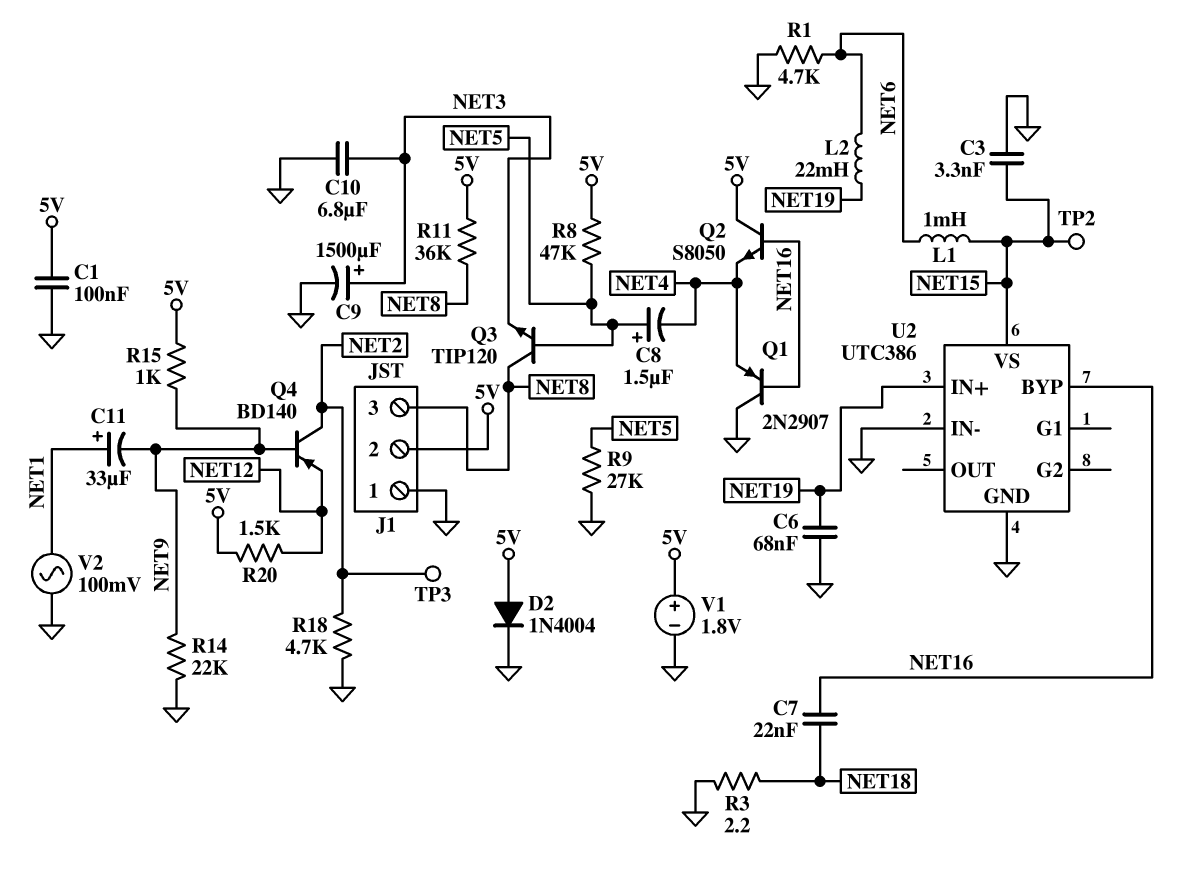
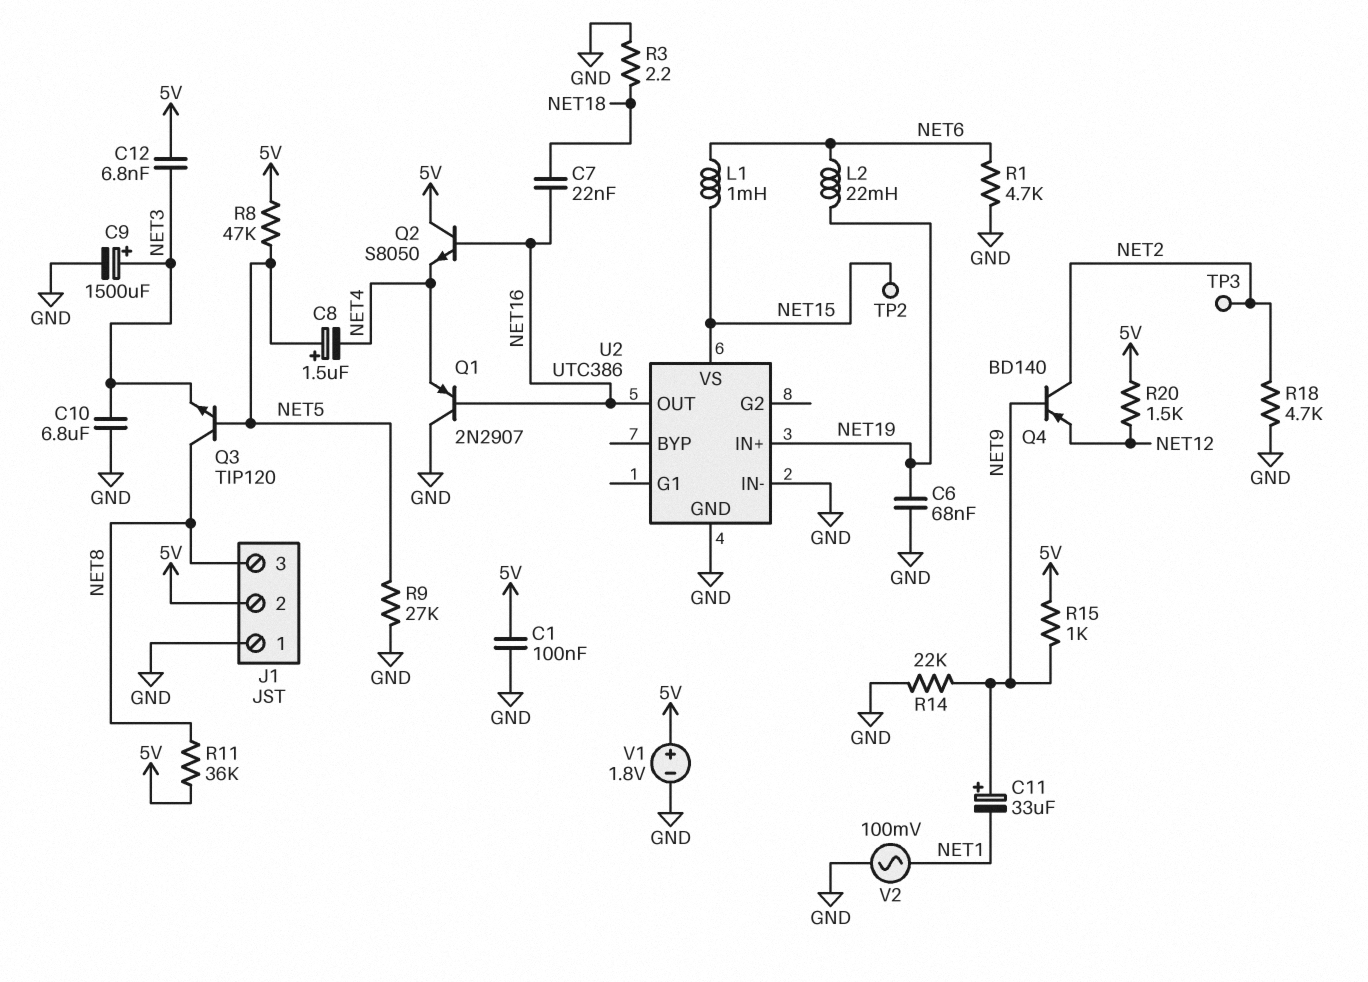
C3: 3.3nF (GND, NET15) -> none
C11: 33uF (plus NET1, minus NET9) -> 33uF (plus NET9, minus NET1)
C12: none -> 6.8nF (5V, NET3)
D2: diode 1N4004 (A 5V, K GND) -> none
U2 pin BYP: NET16 -> none
U2 pin OUT: none -> NET16

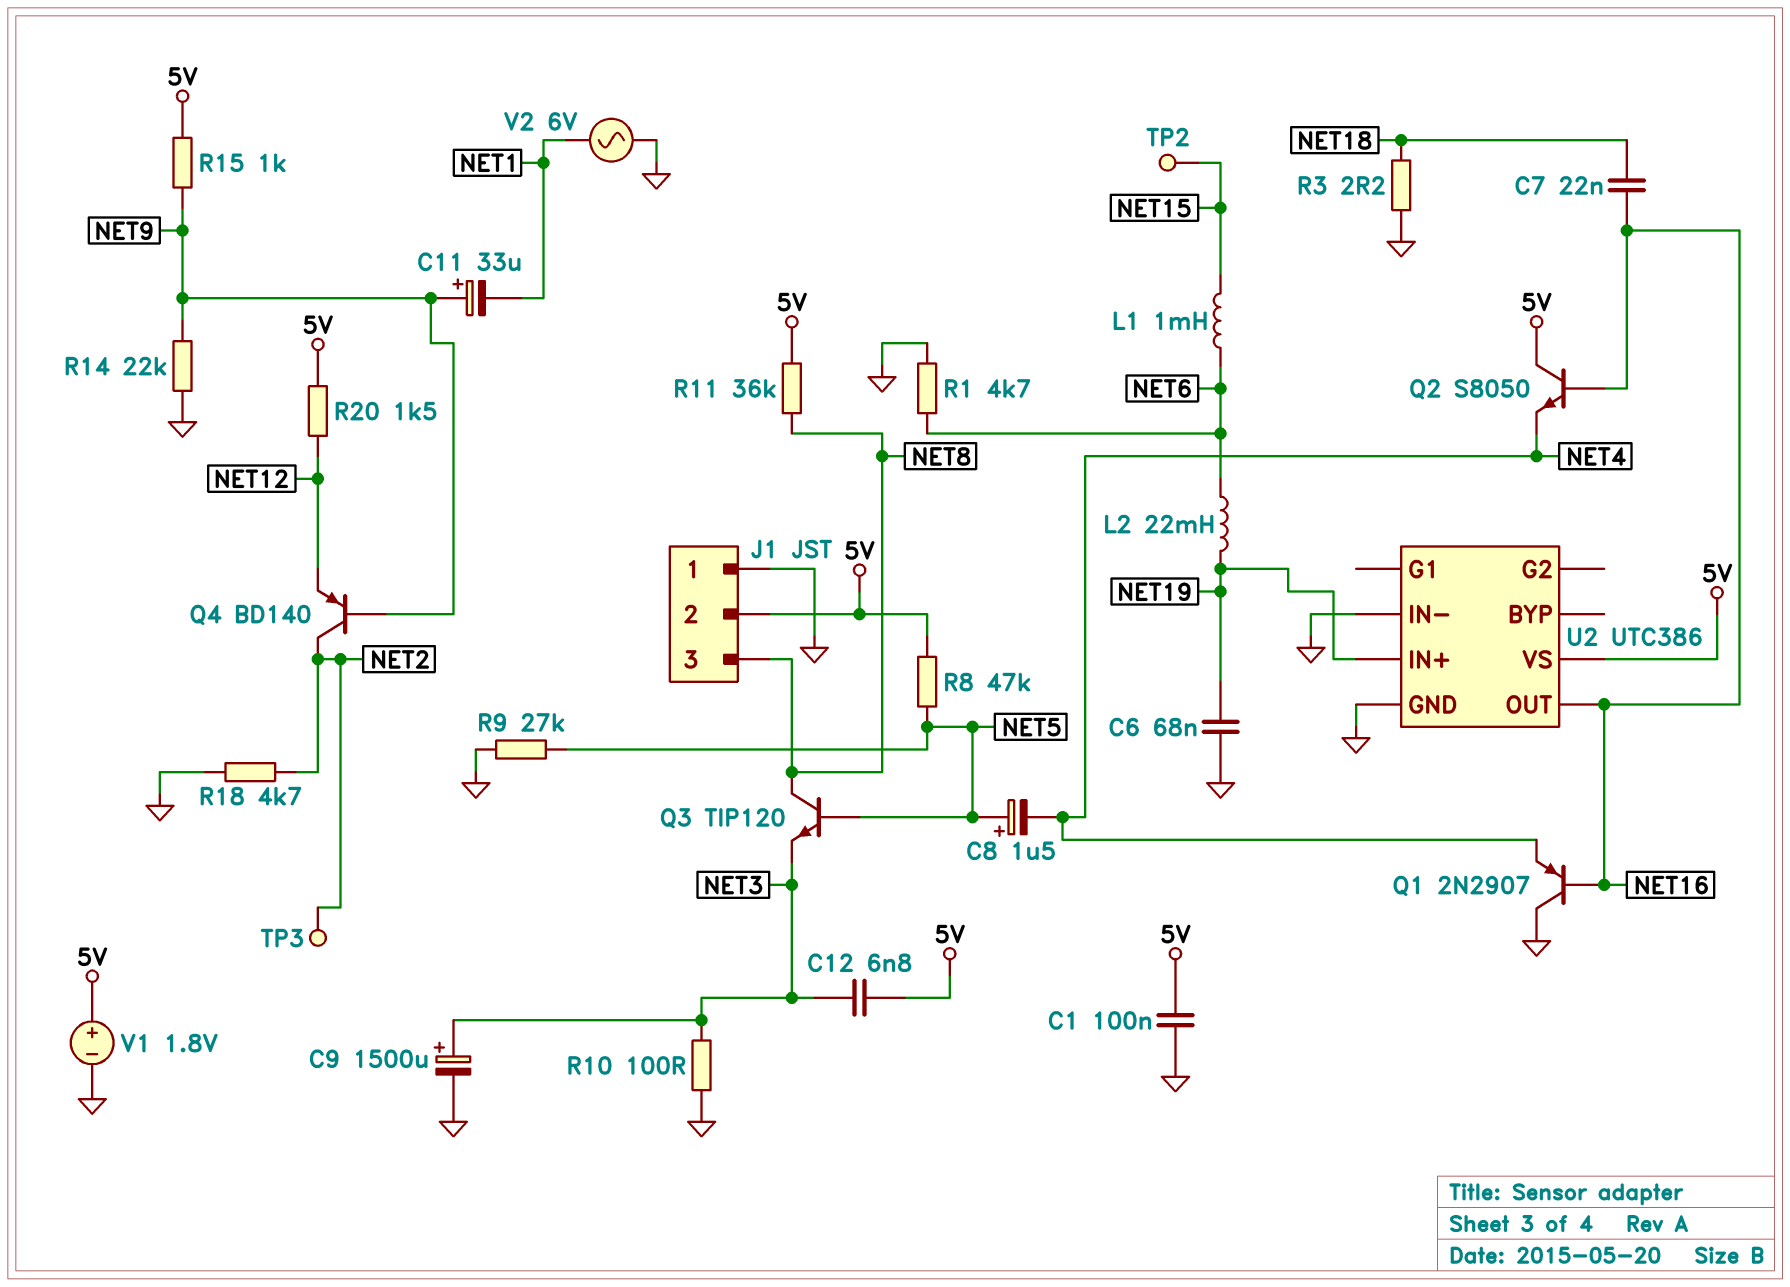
C10: 6.8uF (GND, NET3) -> none
R10: none -> 100 (GND, NET3)
U2 pin VS: NET15 -> 5V
V2: AC 100mV (GND, NET1) -> AC 6V (GND, NET1)

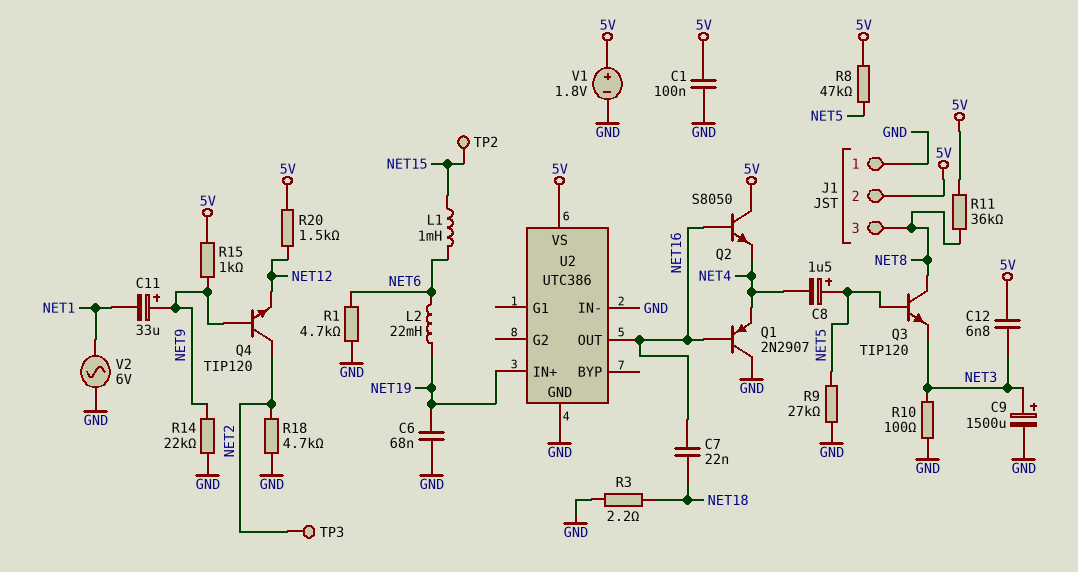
Q4: PNP BD140 (B NET9, C NET2, E NET12) -> NPN TIP120 (B NET9, C NET2, E NET12)

